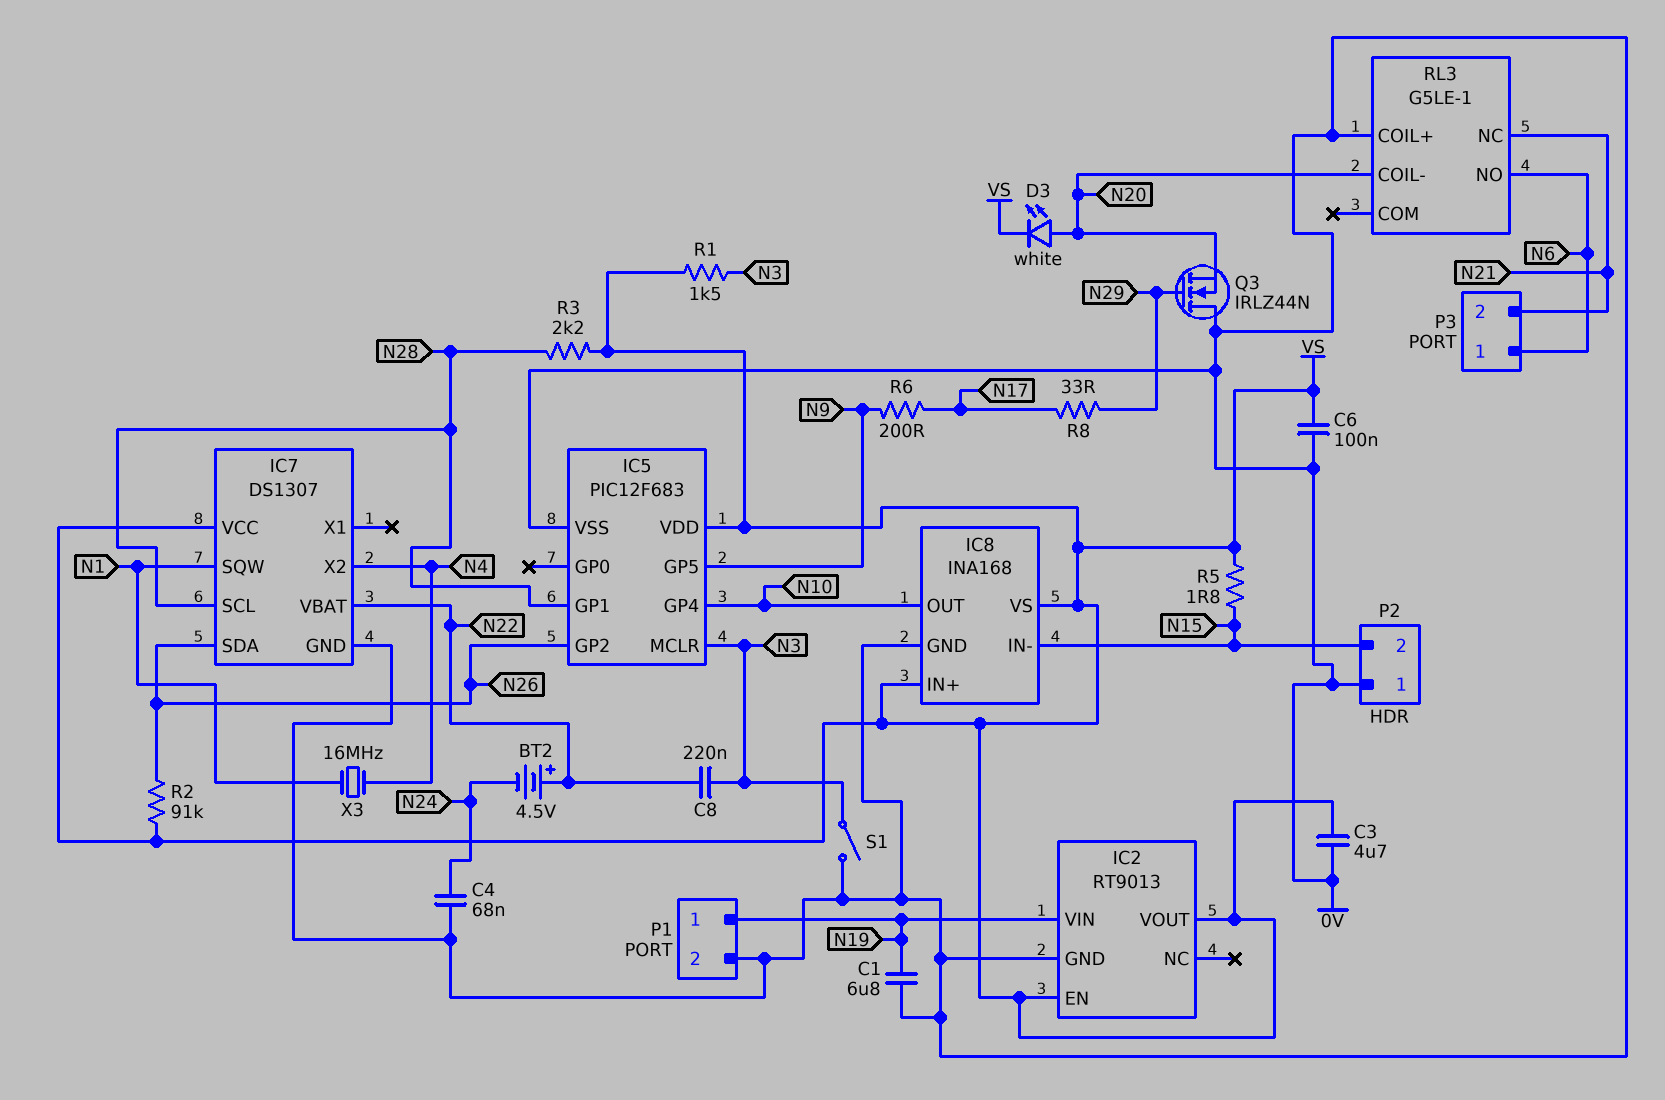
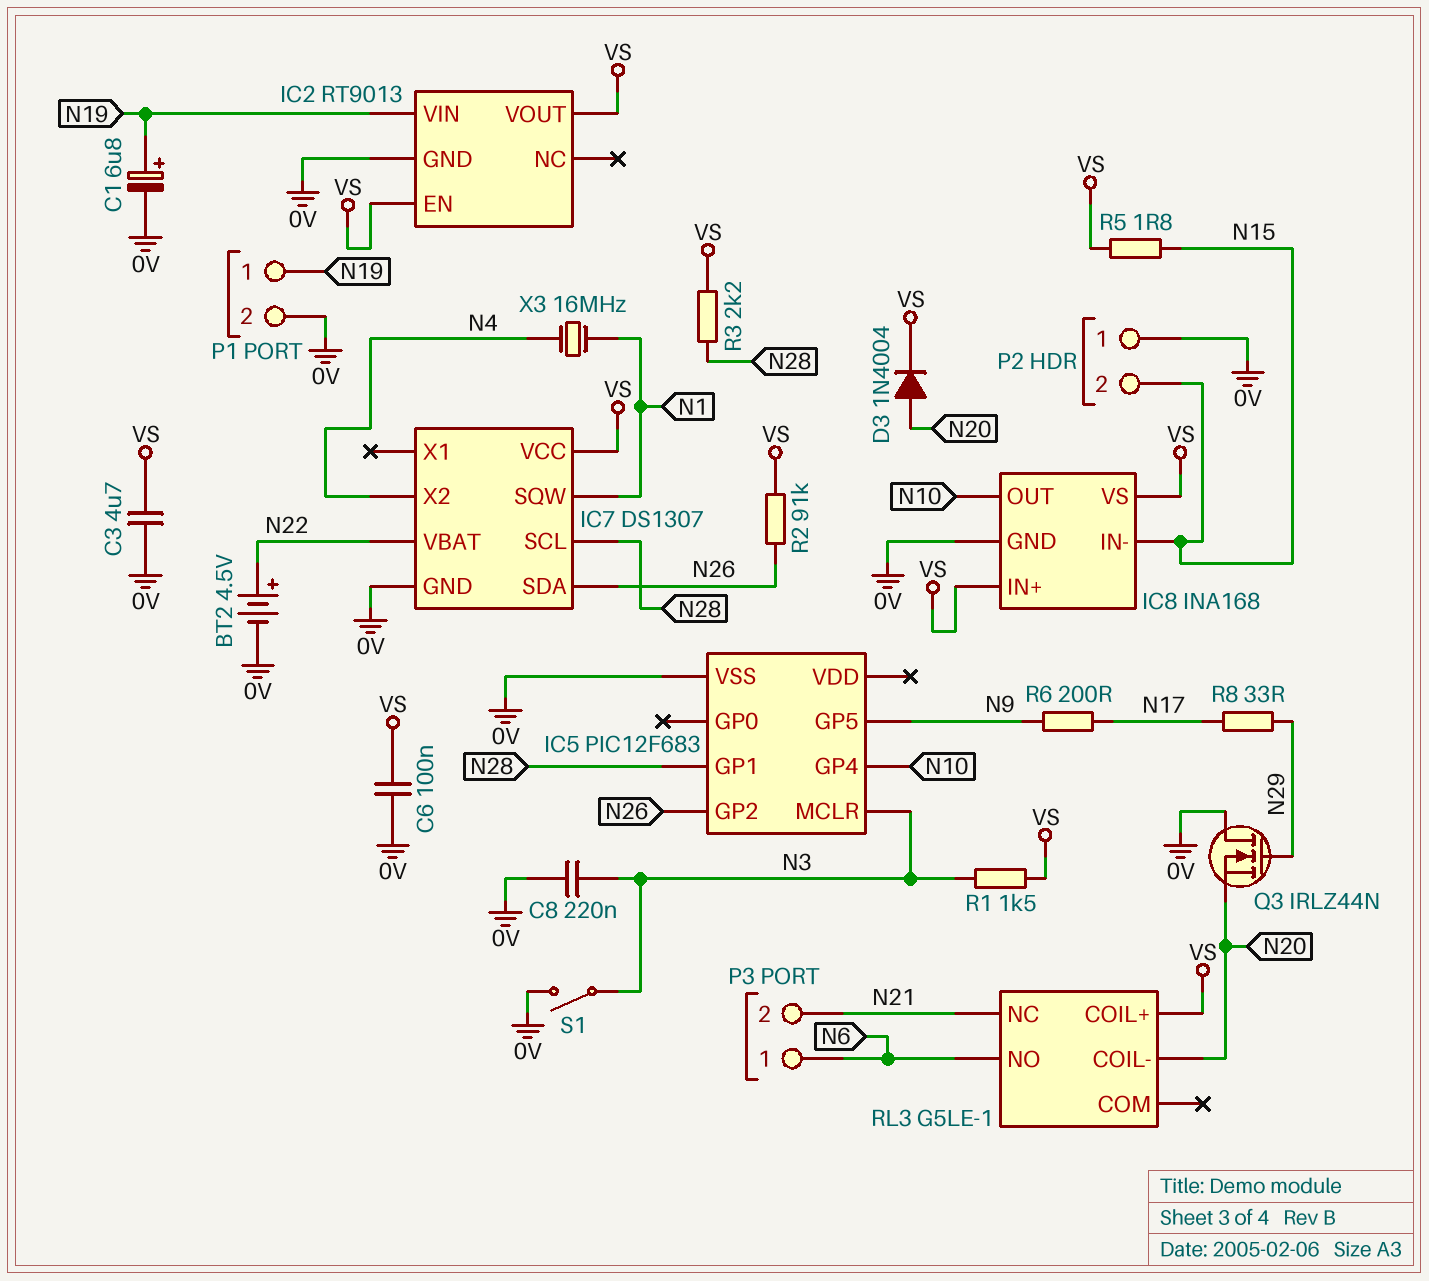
BT2: 4.5V (plus N22, minus N24) -> 4.5V (plus N22, minus 0V)
C1: 6.8uF (0V, N19) -> 6.8uF (plus N19, minus 0V)
C4: 68nF (0V, N24) -> none
C8: 220nF (N3, N22) -> 220nF (0V, N3)
D3: LED white (A N20, K VS) -> diode 1N4004 (A N20, K VS)
IC5 pin VDD: VS -> none
RL3 pin COIL+: 0V -> VS

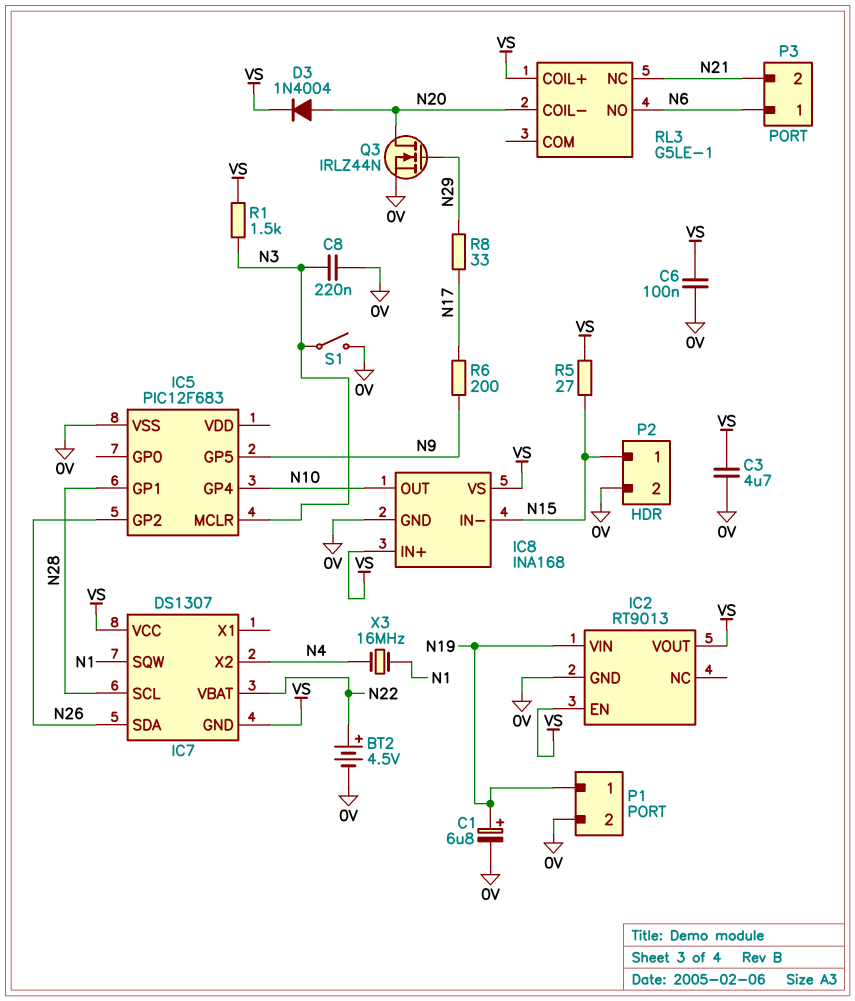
IC7 pin GND: 0V -> VS
P2 pin 1: 0V -> N15
P2 pin 2: N15 -> 0V
Q3: NMOS IRLZ44N (G N29, D 0V, S N20) -> NMOS IRLZ44N (G N29, D N20, S 0V)
R2: 91k (N26, VS) -> none
R3: 2.2k (N28, VS) -> none
R5: 1.8 (N15, VS) -> 27 (N15, VS)

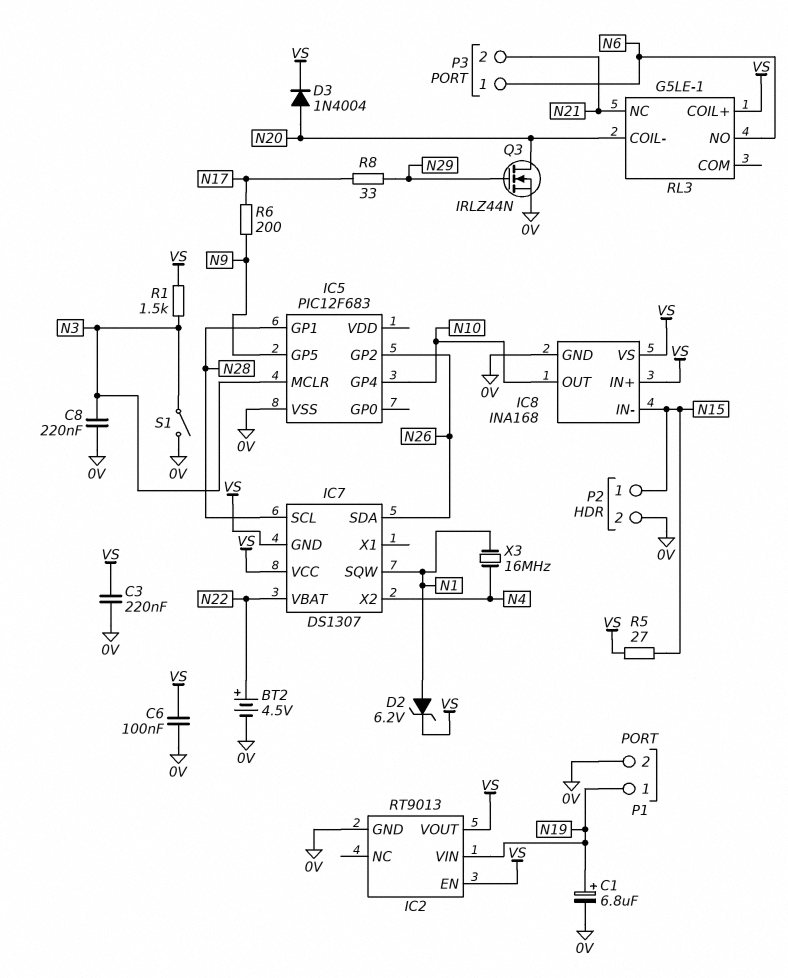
C3: 4.7uF (0V, VS) -> 220nF (0V, VS)
D2: none -> zener 6.2V (A N1, K VS)

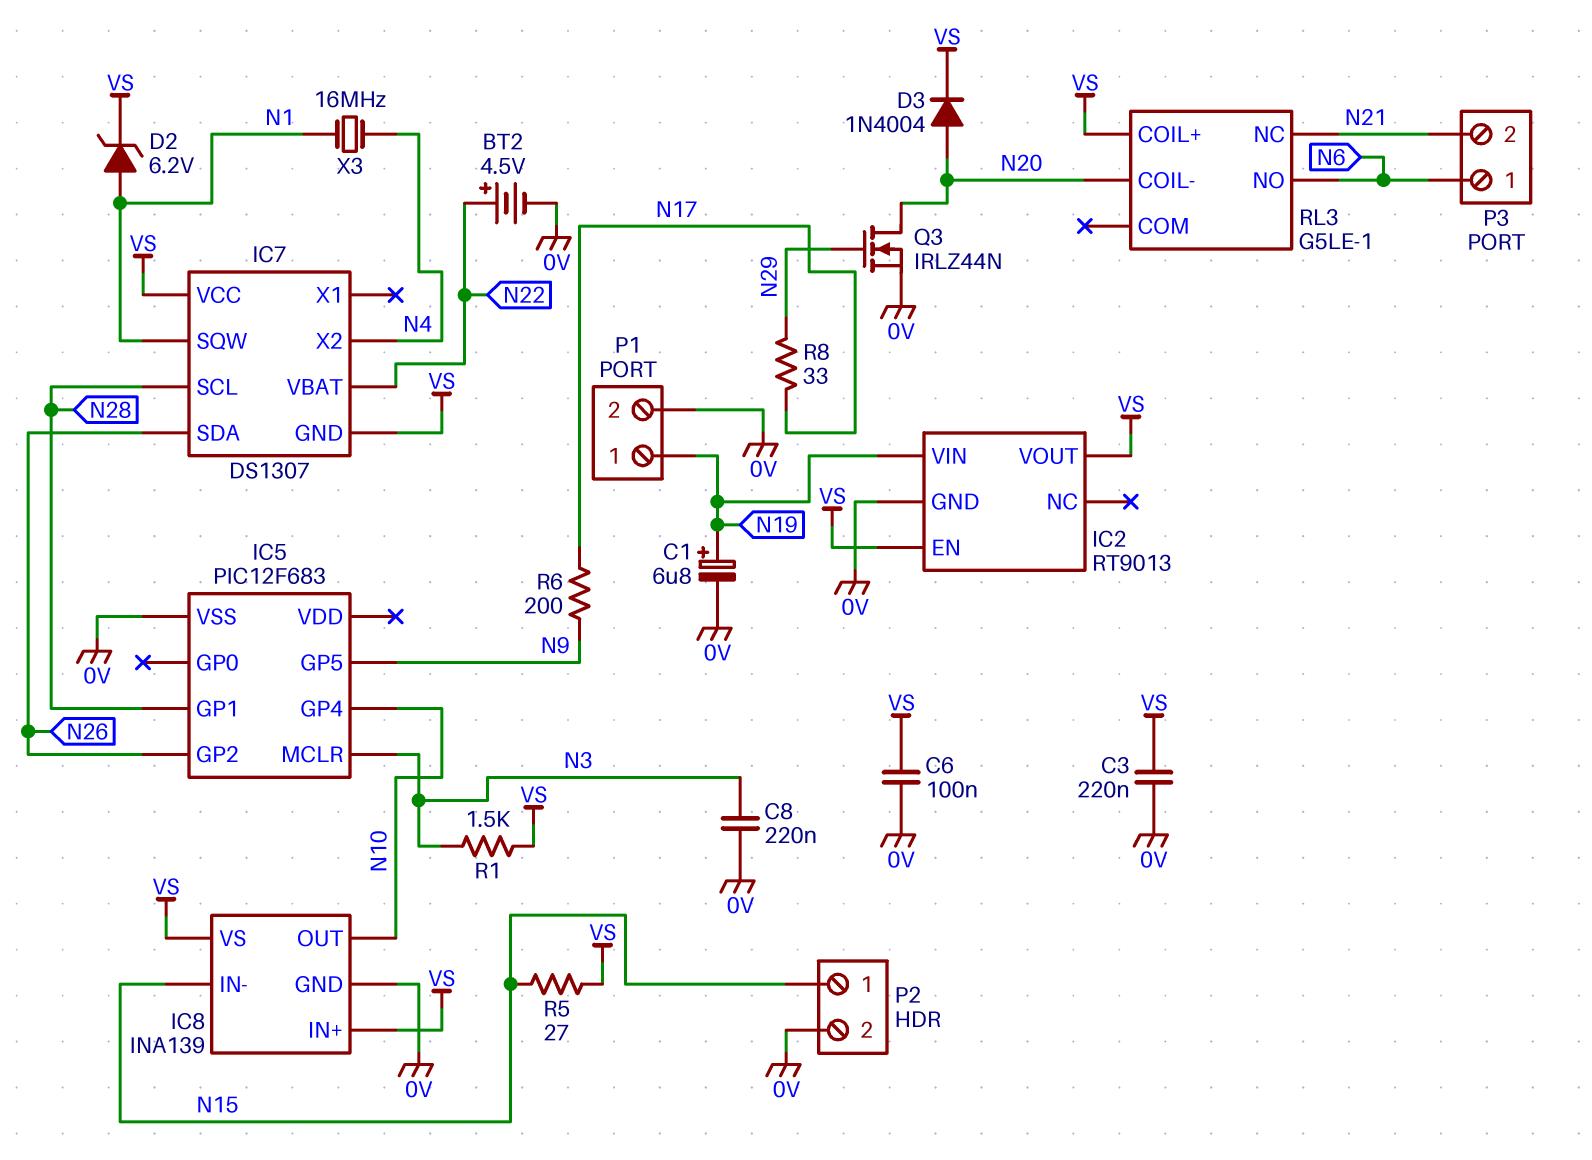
IC8: INA168 -> INA139
S1: switch (0V, N3) -> none

